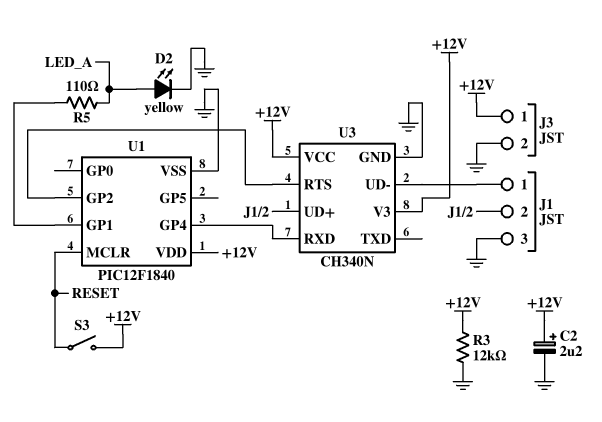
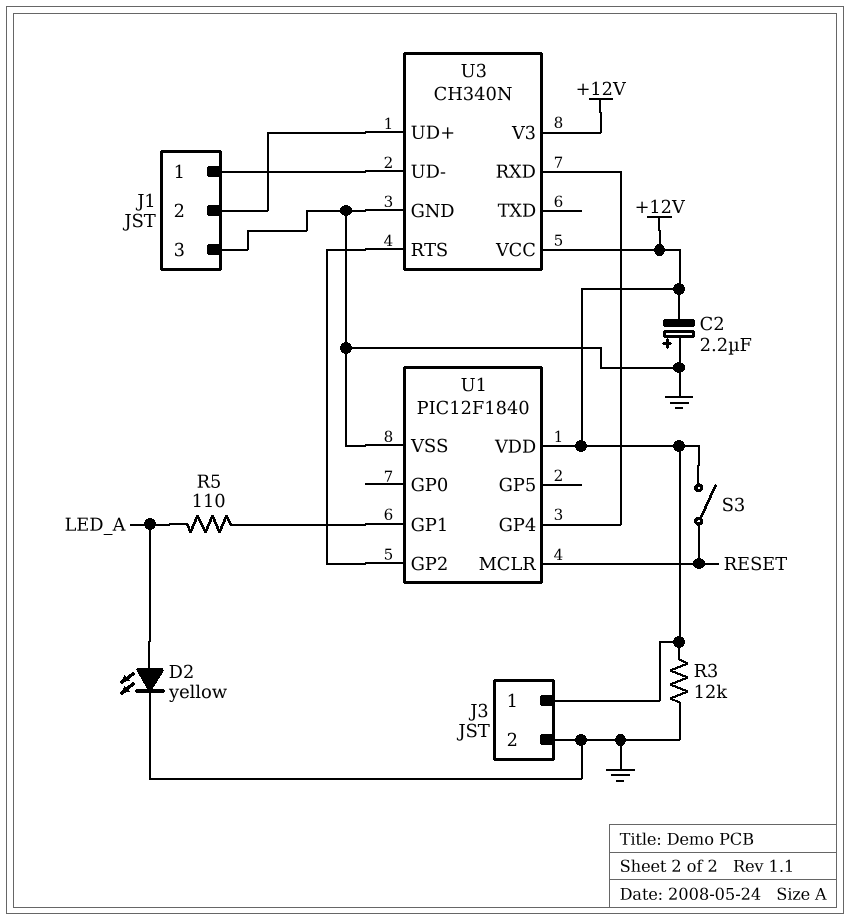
C2: 2.2uF (plus +12V, minus GND) -> 2.2uF (plus GND, minus +12V)

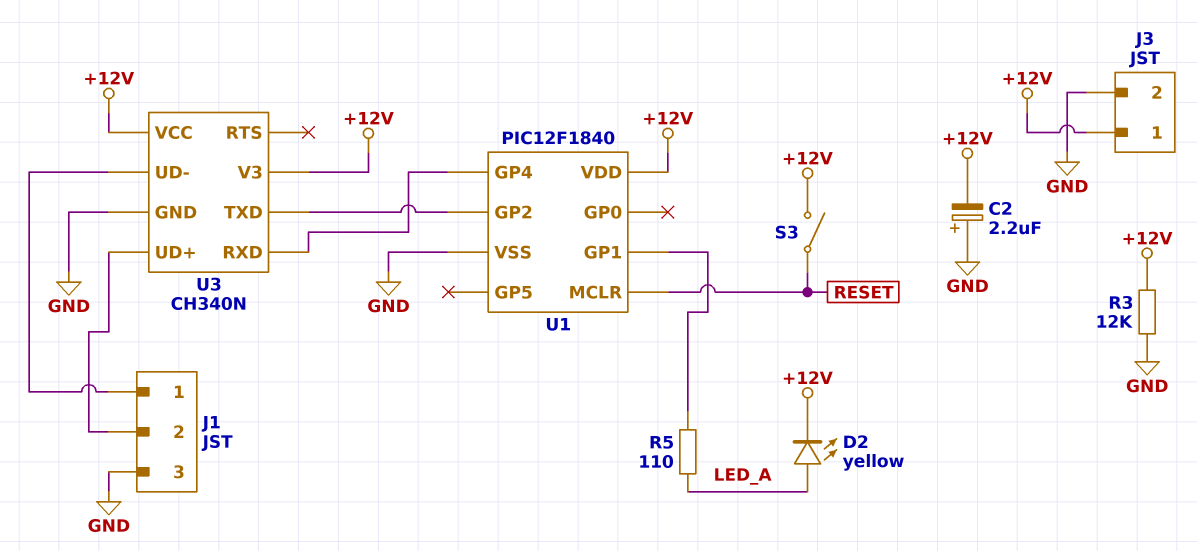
D2: LED yellow (A LED_A, K GND) -> LED yellow (A LED_A, K +12V)
U3 pin RTS: U1/GP2 -> none
U3 pin TXD: none -> U1/GP2

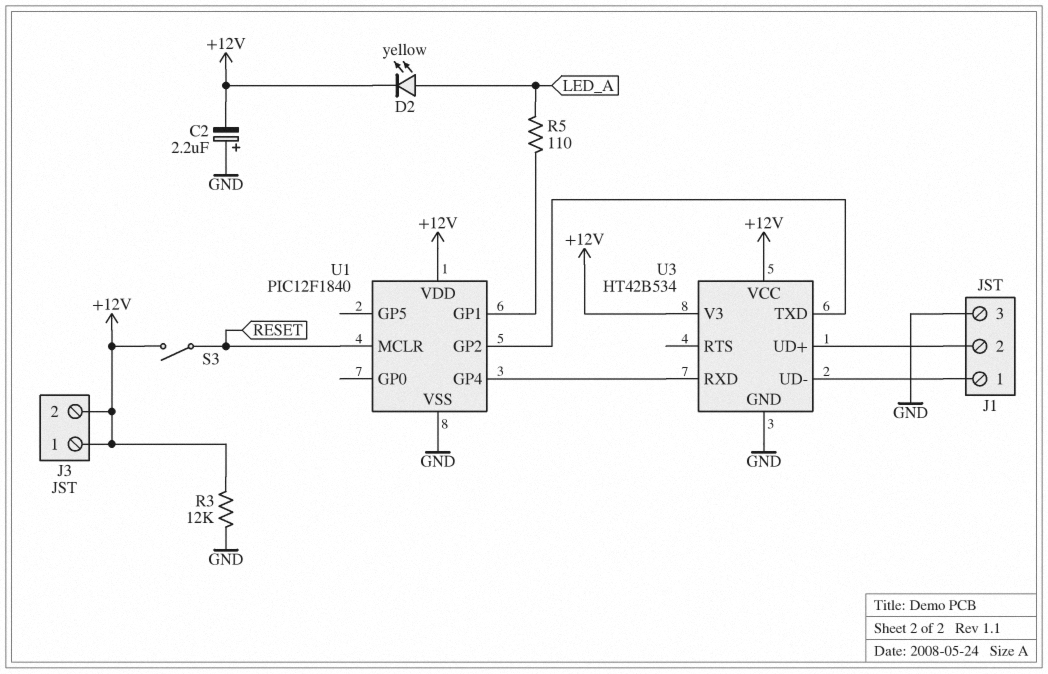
J3 pin 2: GND -> +12V
U3: CH340N -> HT42B534

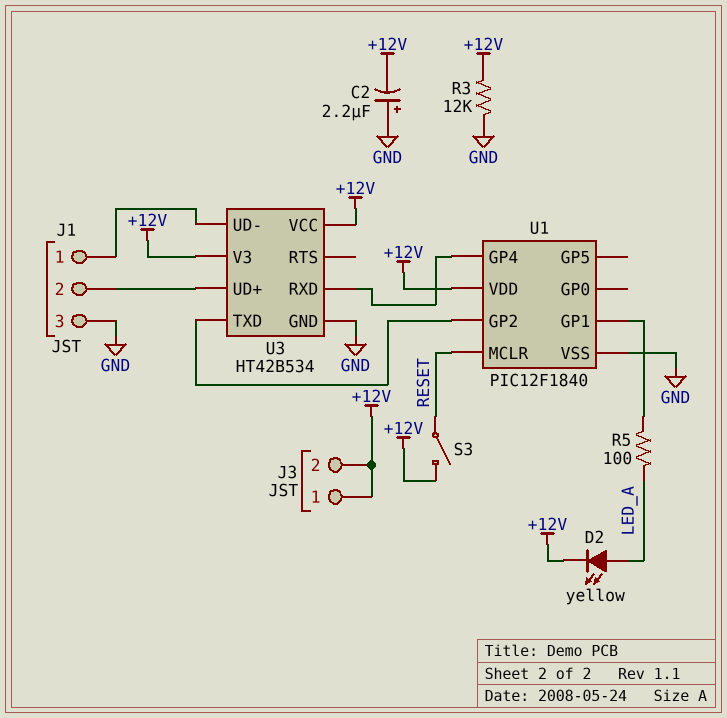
R5: 110 (LED_A, U1/GP1) -> 100 (LED_A, U1/GP1)

